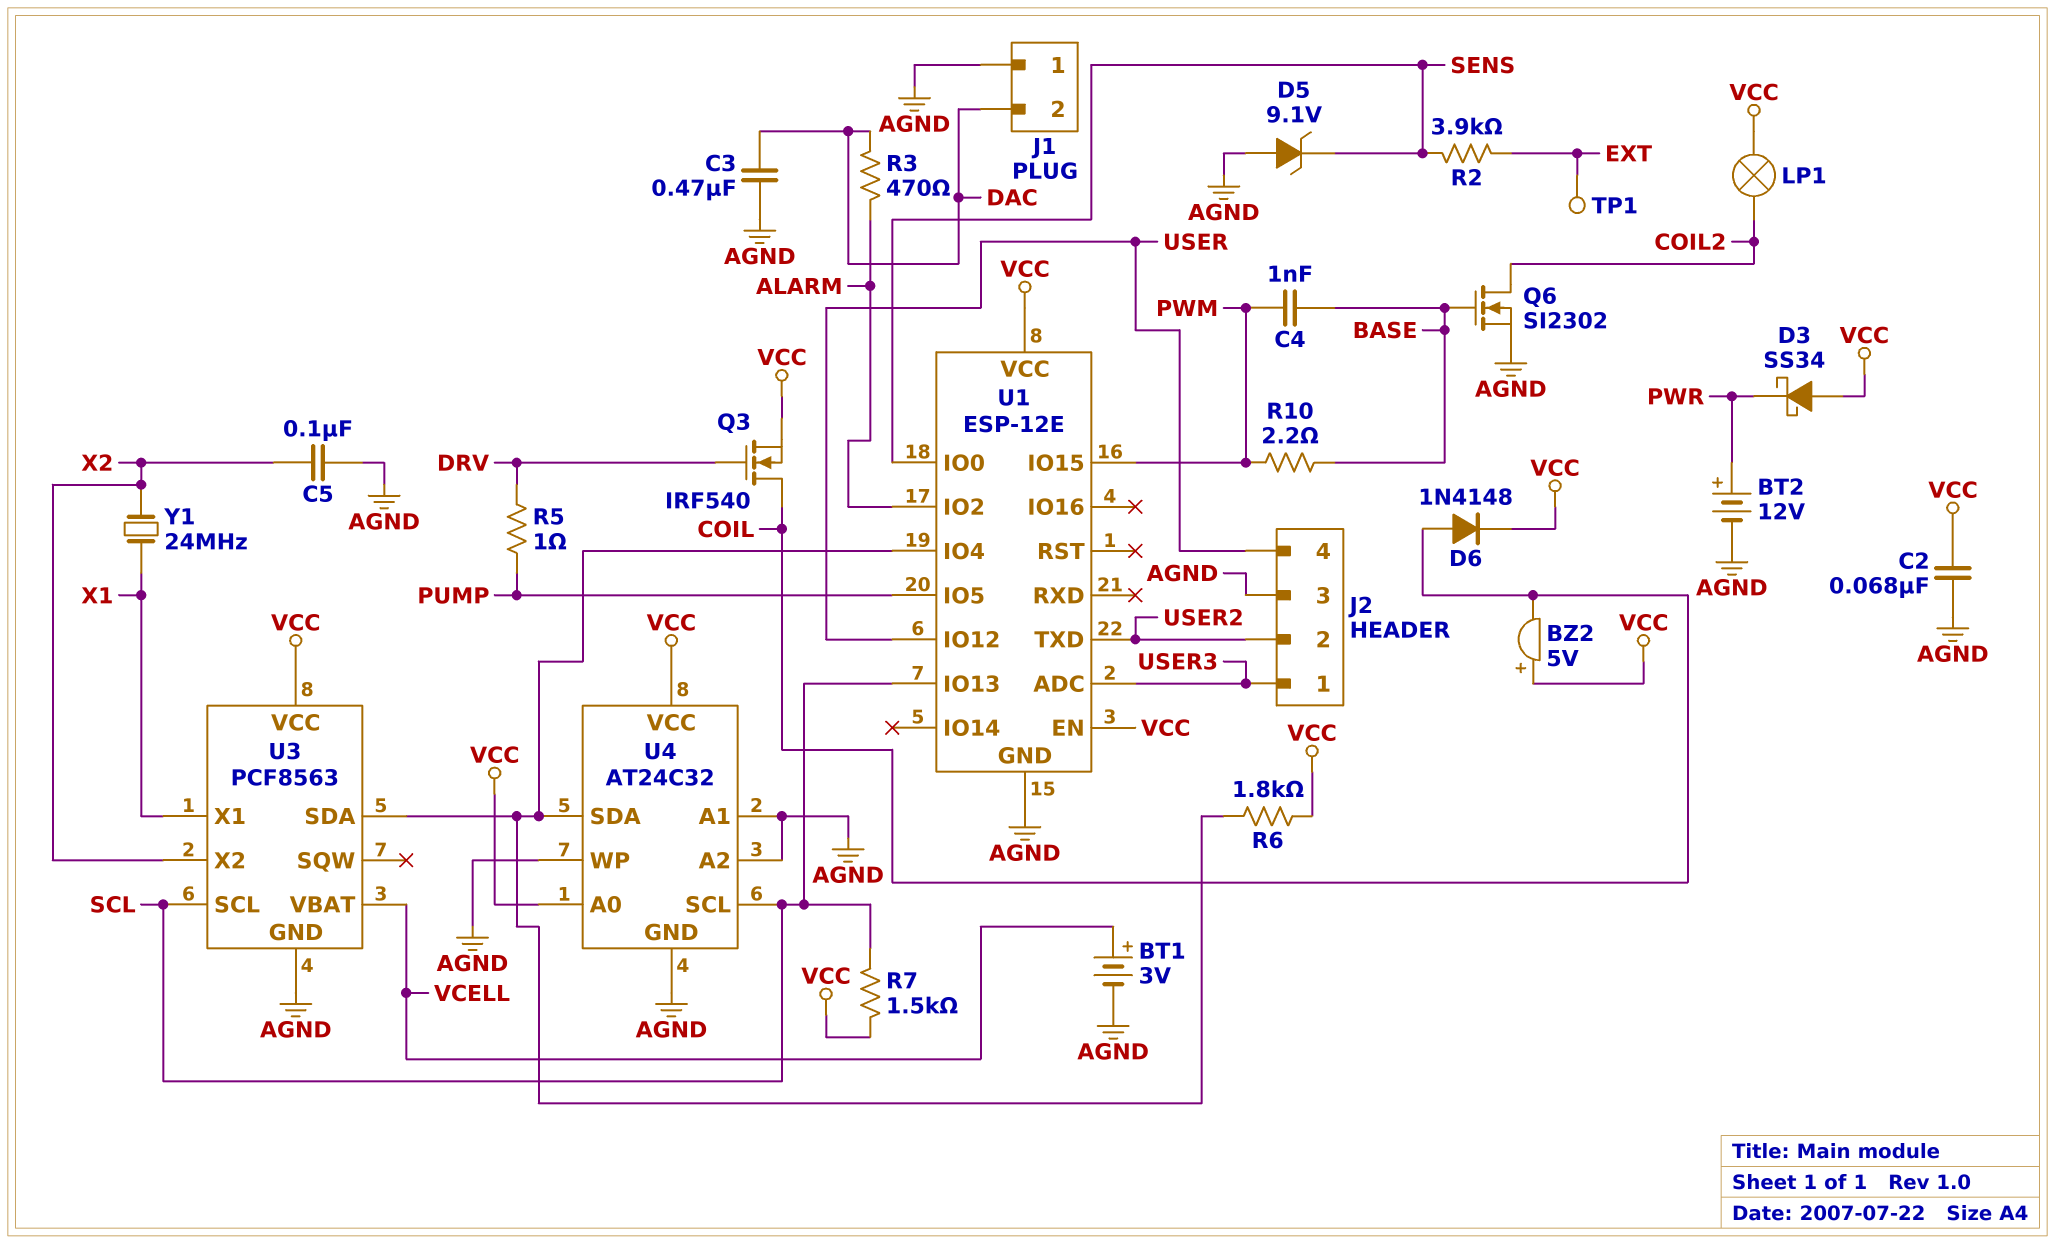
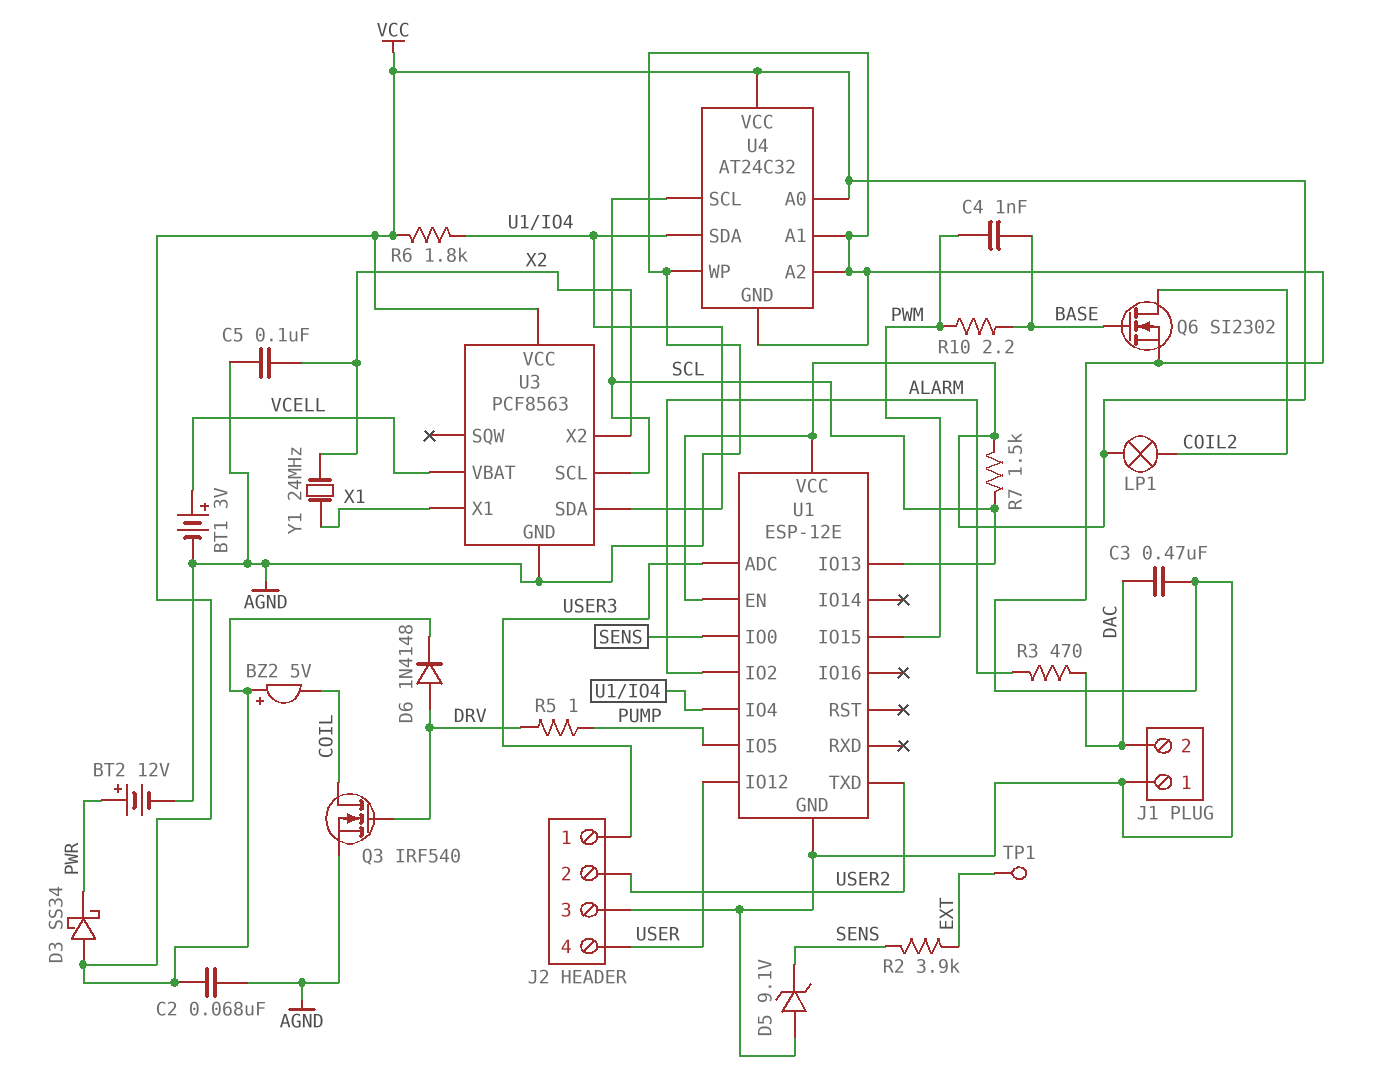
D6: diode 1N4148 (A COIL, K VCC) -> diode 1N4148 (A DRV, K VCC)
Q3: NMOS IRF540 (G DRV, D COIL, S VCC) -> NMOS IRF540 (G DRV, D COIL, S AGND)

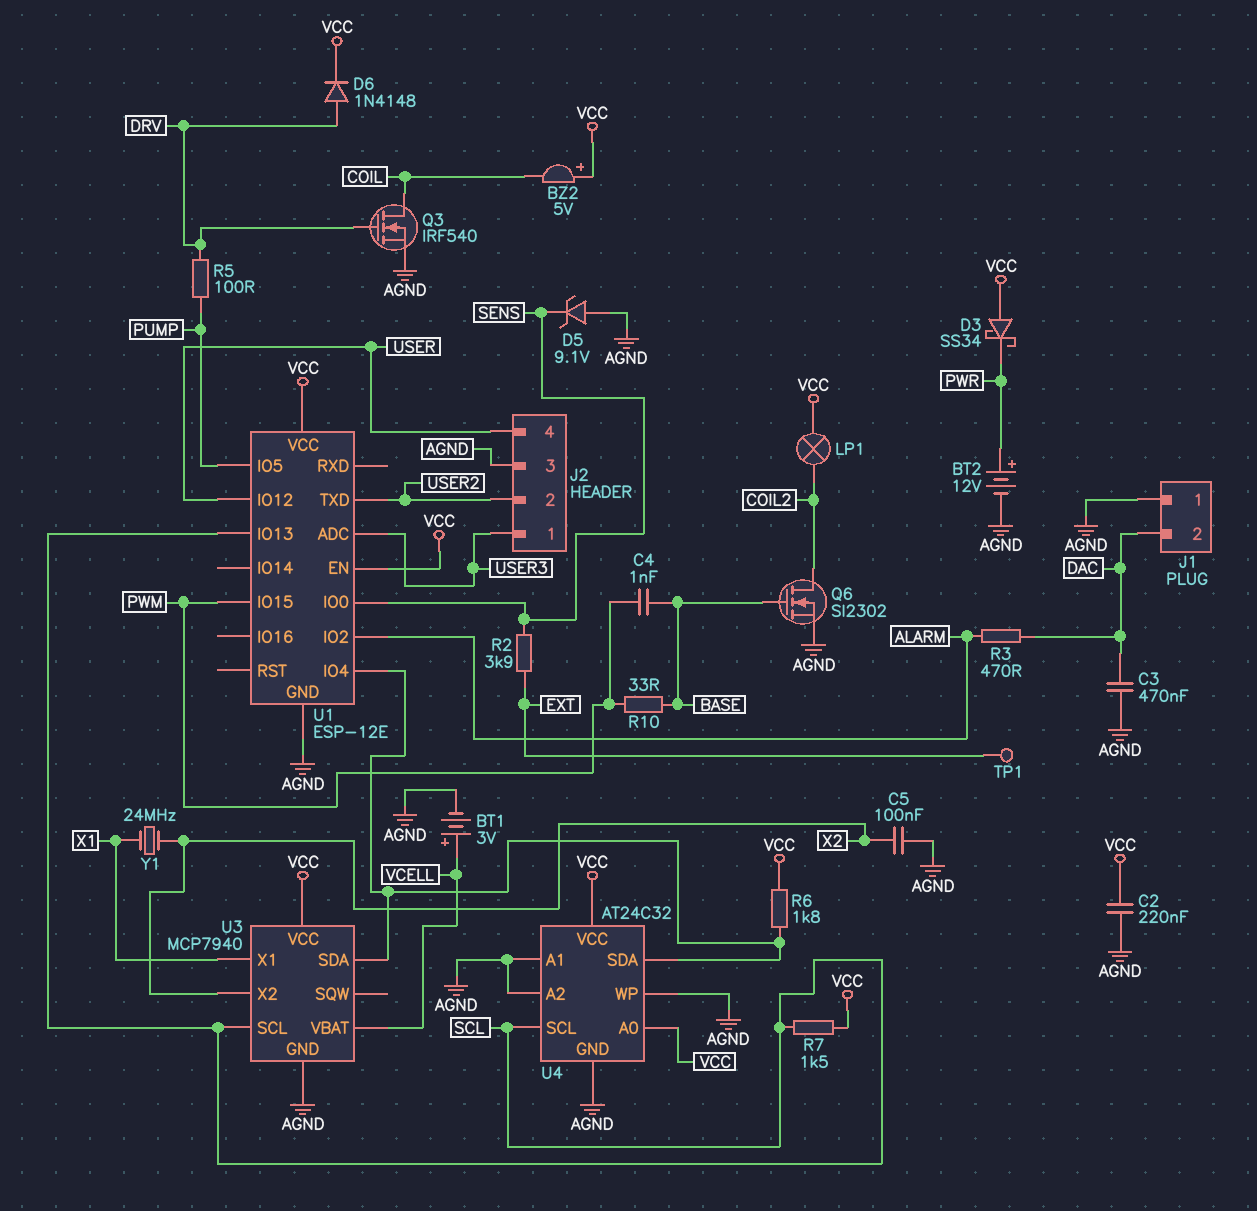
C2: 68nF (AGND, VCC) -> 220nF (AGND, VCC)
R5: 1 (DRV, PUMP) -> 100 (DRV, PUMP)
R10: 2.2 (BASE, PWM) -> 33 (BASE, PWM)
U3: PCF8563 -> MCP7940

